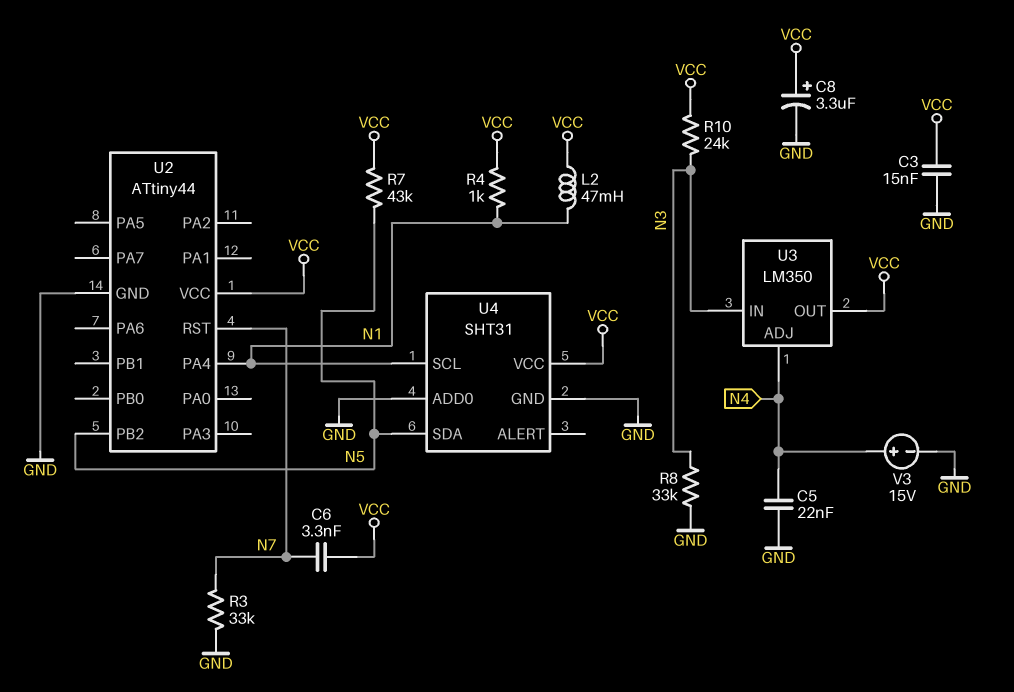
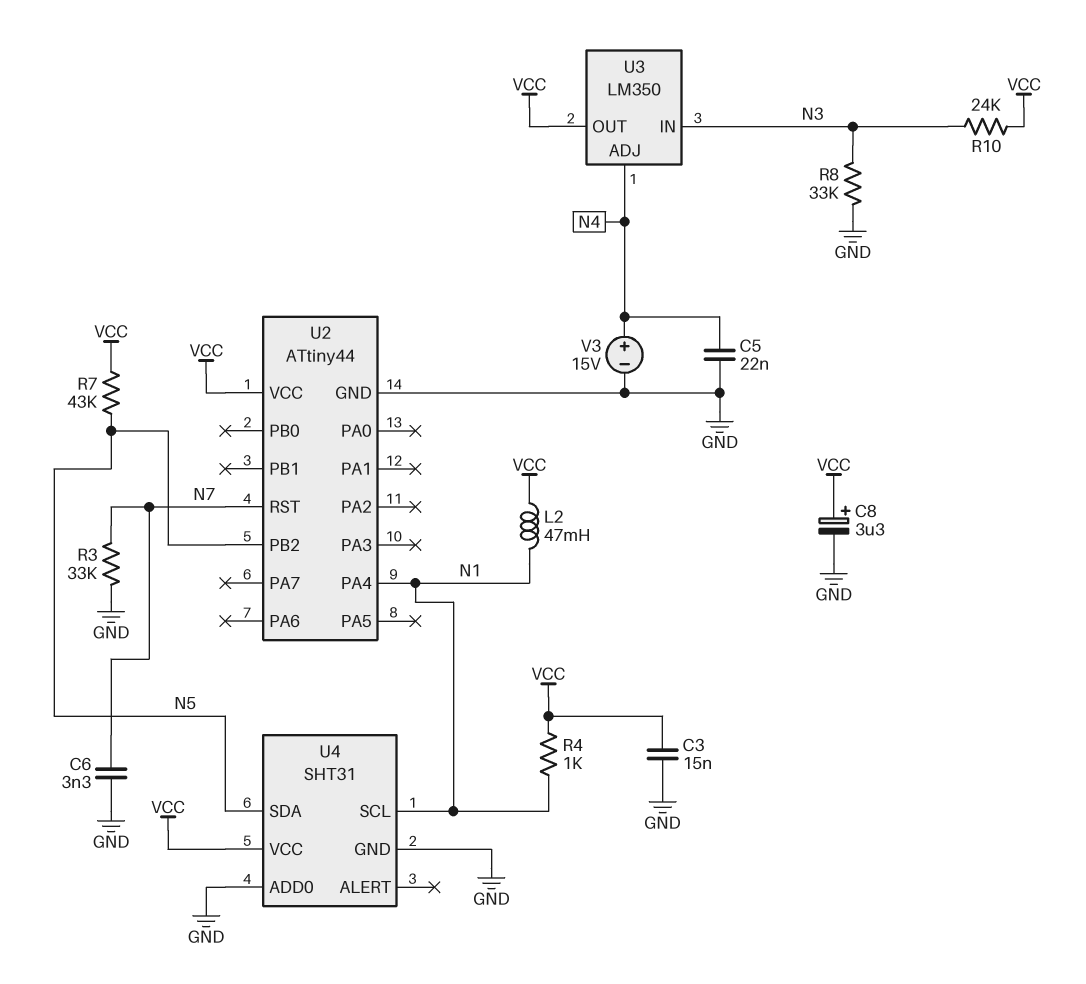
C6: 3.3nF (N7, VCC) -> 3.3nF (GND, N7)

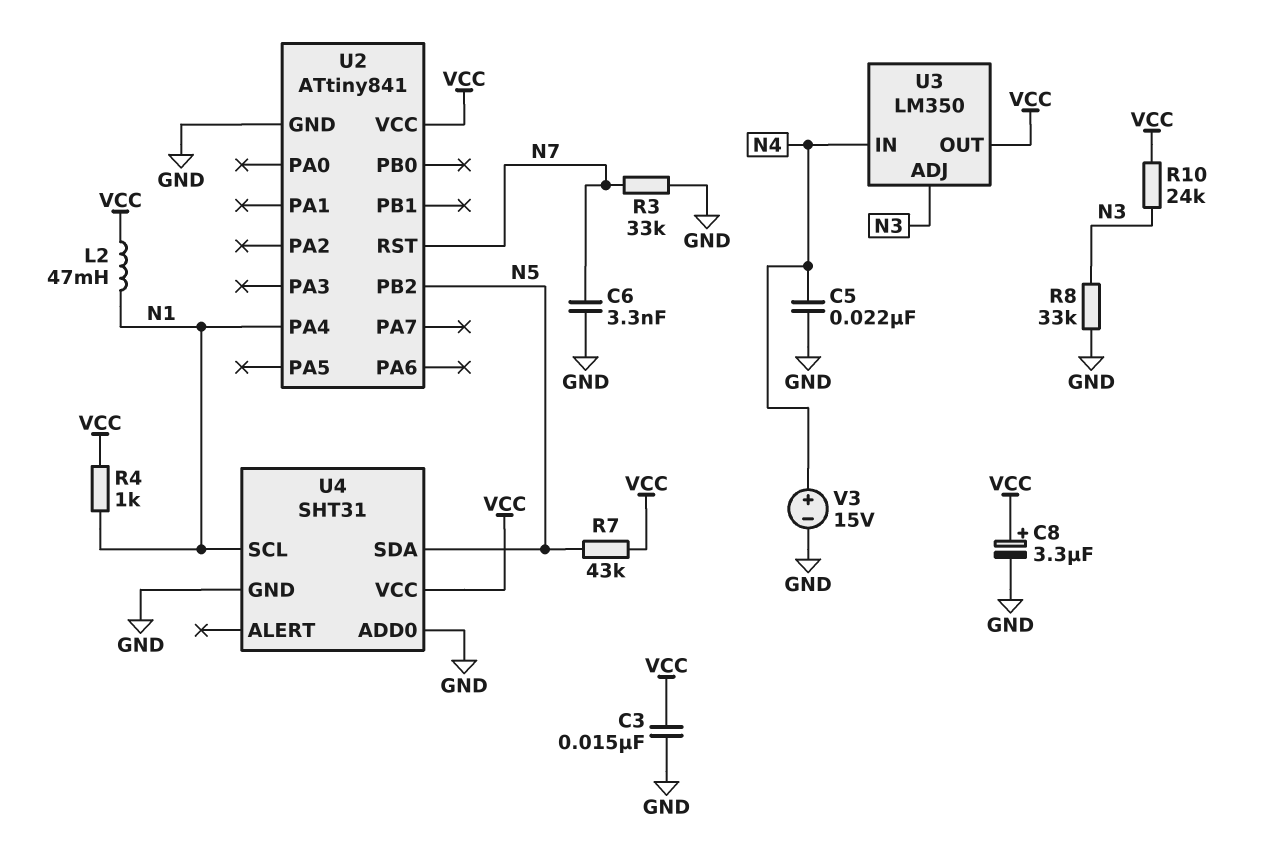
U2: ATtiny44 -> ATtiny841
U3 pin ADJ: N4 -> N3
U3 pin IN: N3 -> N4

